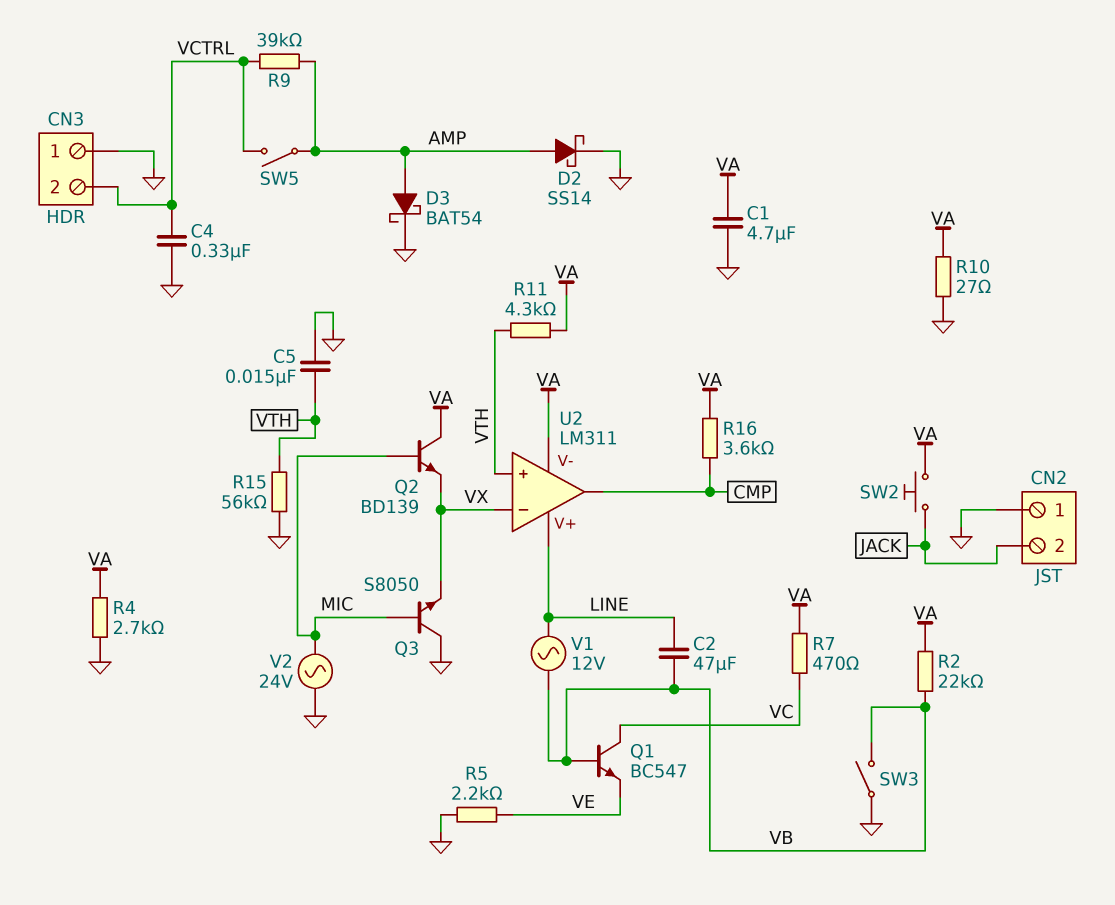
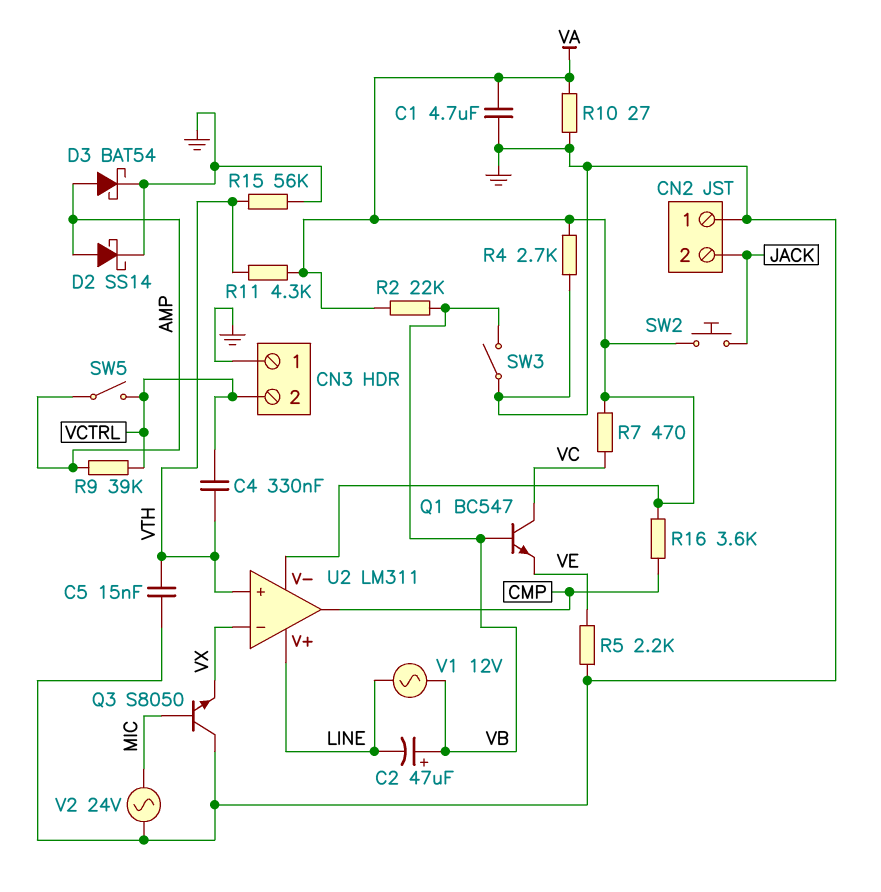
C2: 47uF (LINE, VB) -> 47uF (plus VB, minus LINE)
C4: 330nF (GND, VCTRL) -> 330nF (VCTRL, VTH)
Q2: NPN BD139 (B MIC, C VA, E VX) -> none

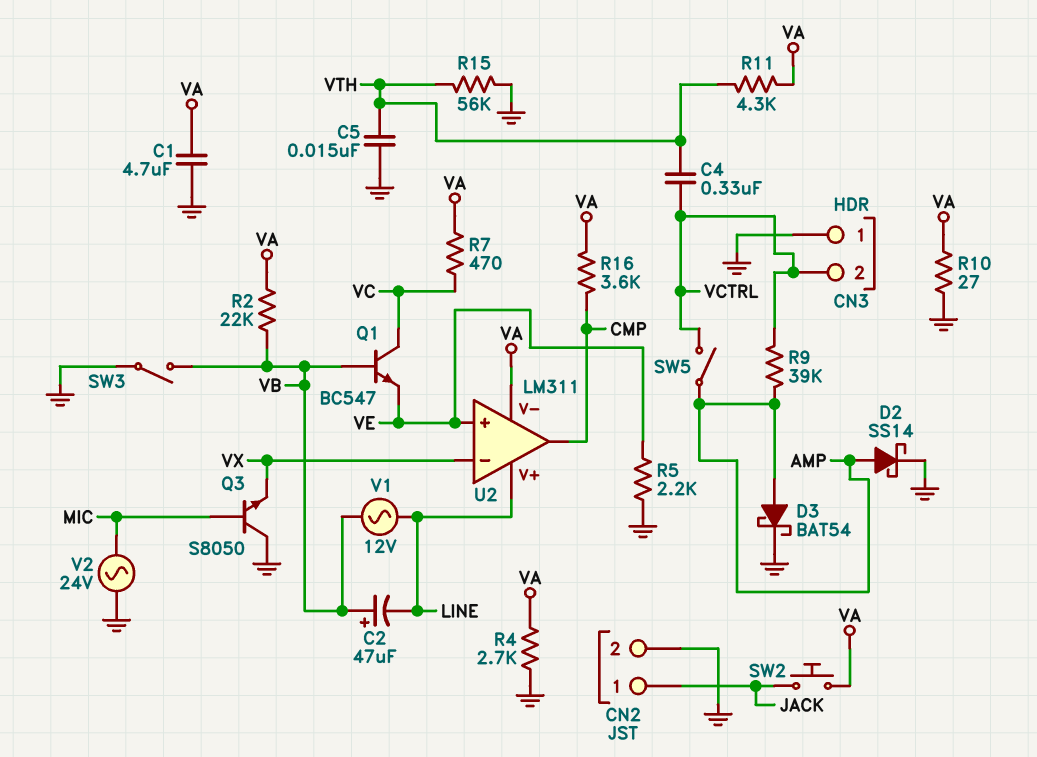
CN2 pin 1: GND -> JACK
CN2 pin 2: JACK -> GND
U2 pin in+: VTH -> VE

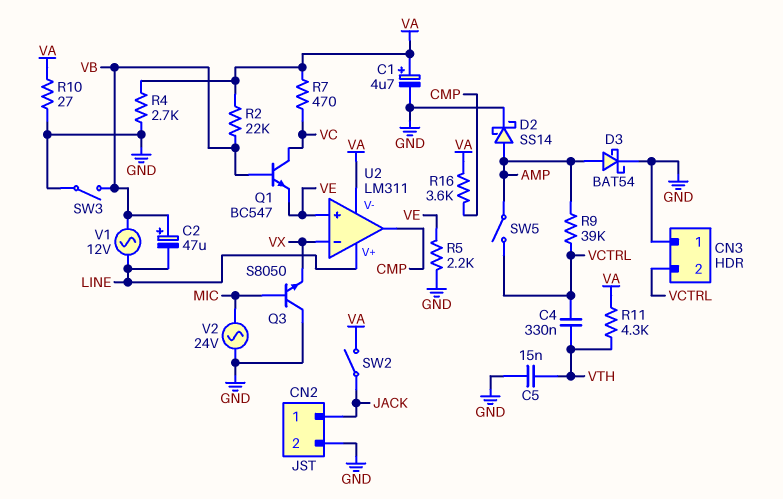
C1: 4.7uF (GND, VA) -> 4.7uF (plus VA, minus GND)
R15: 56k (GND, VTH) -> none
SW2: button (JACK, VA) -> switch (JACK, VA)

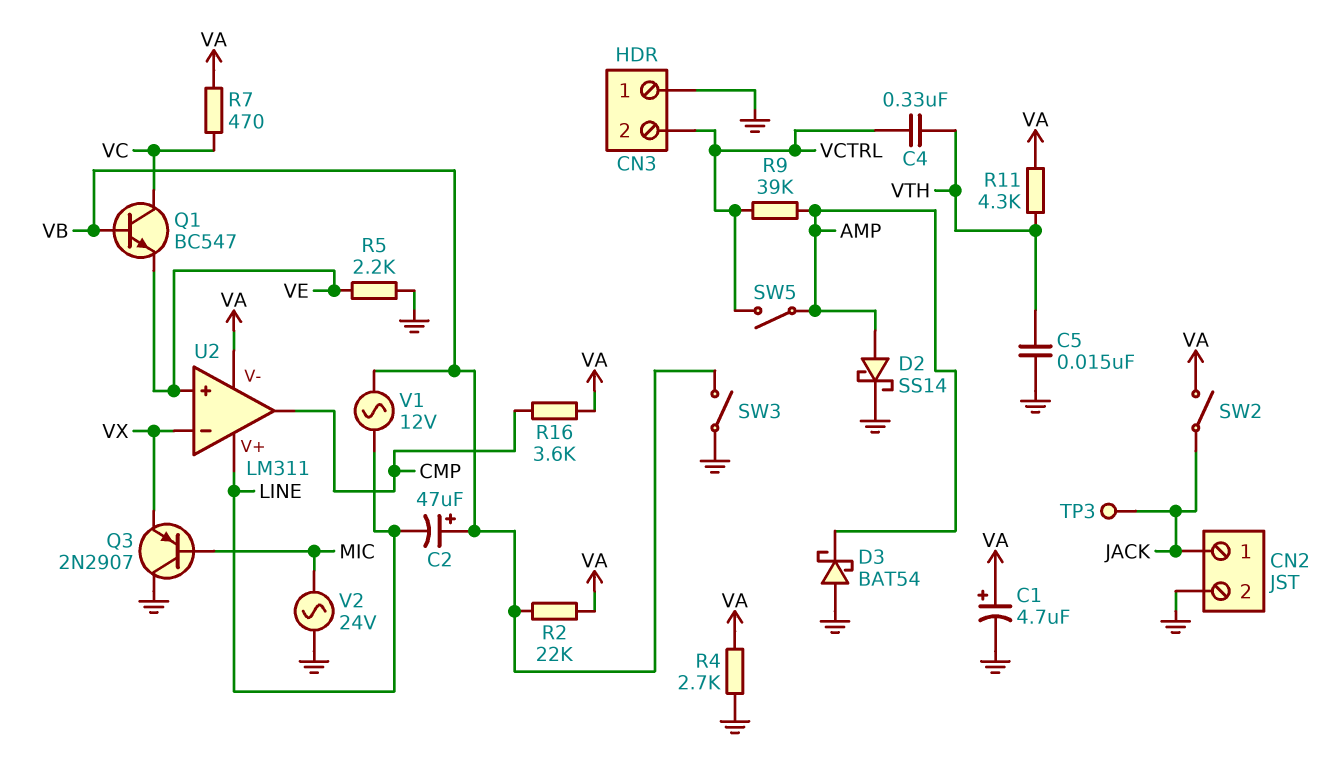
D3: schottky BAT54 (A AMP, K GND) -> schottky BAT54 (A GND, K AMP)
Q3: NPN S8050 (B MIC, C GND, E VX) -> PNP 2N2907 (B MIC, C GND, E VX)
R10: 27 (GND, VA) -> none
TP3: none -> test point (JACK)

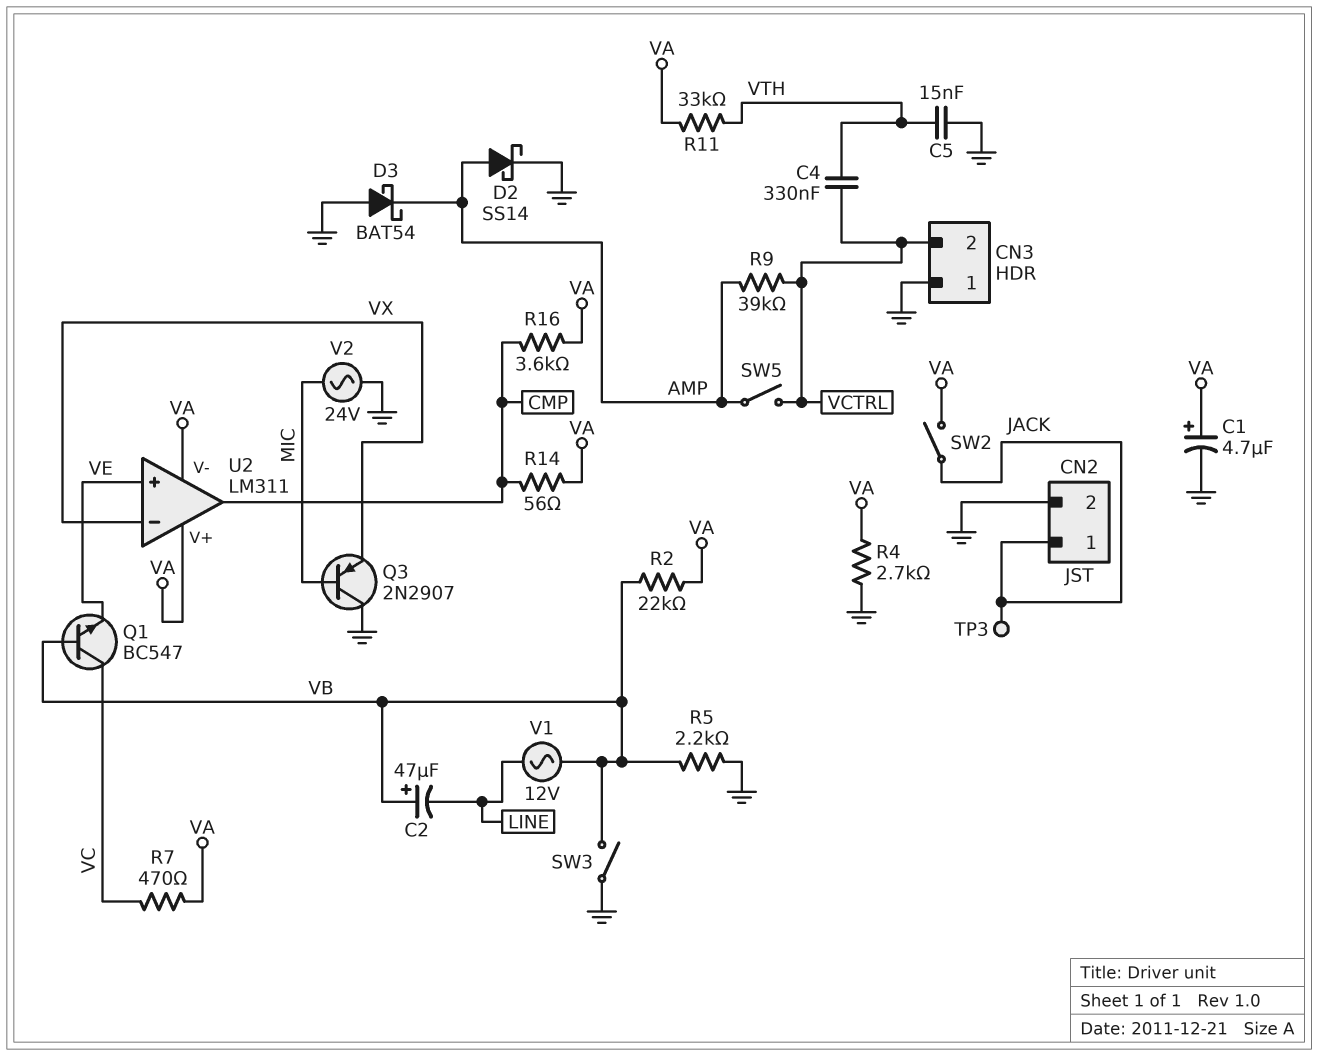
R5: 2.2k (GND, VE) -> 2.2k (GND, VB)
R11: 4.3k (VA, VTH) -> 33k (VA, VTH)
R14: none -> 56 (CMP, VA)
U2 pin V+: LINE -> VA

